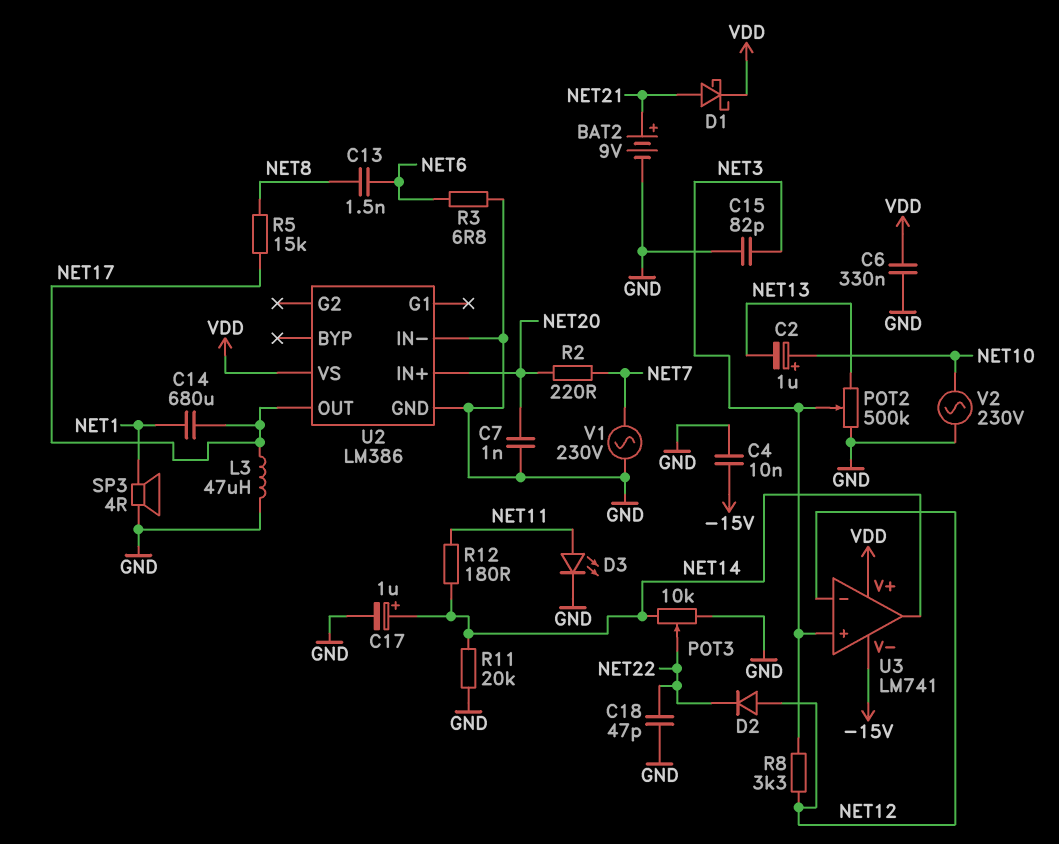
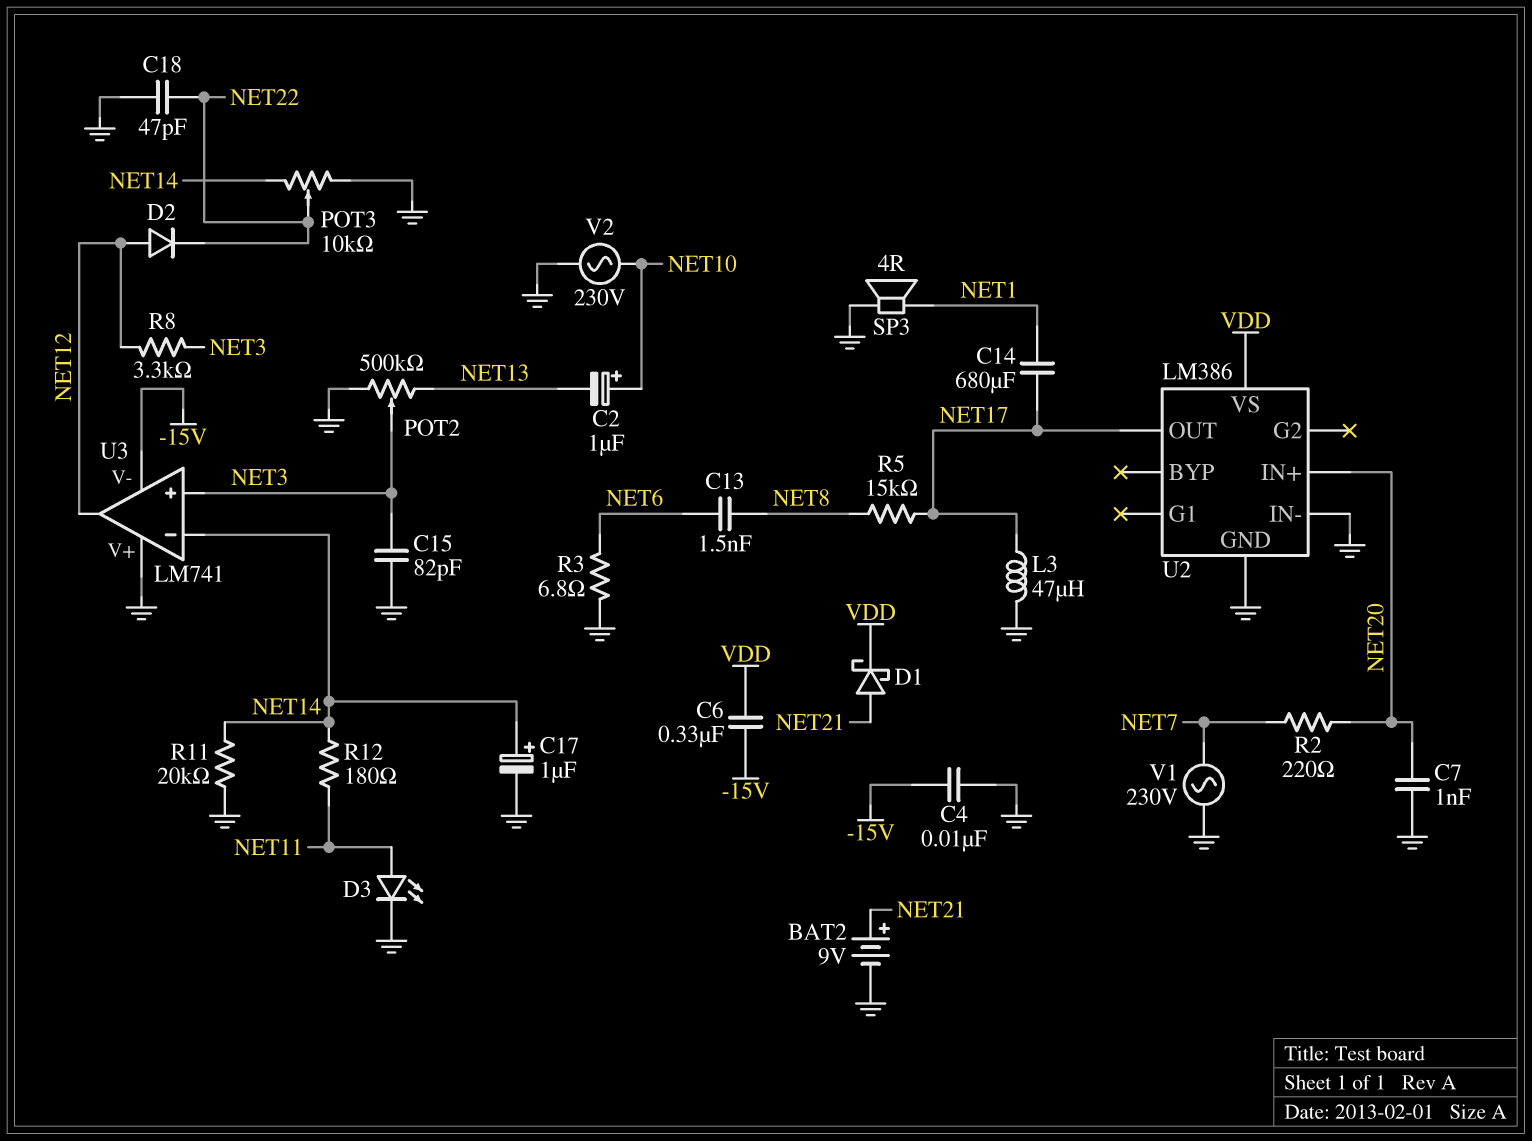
C6: 330nF (GND, VDD) -> 330nF (-15V, VDD)
U3 pin V+: VDD -> GND
U3 pin in-: NET12 -> NET14
U3 pin out: NET14 -> NET12

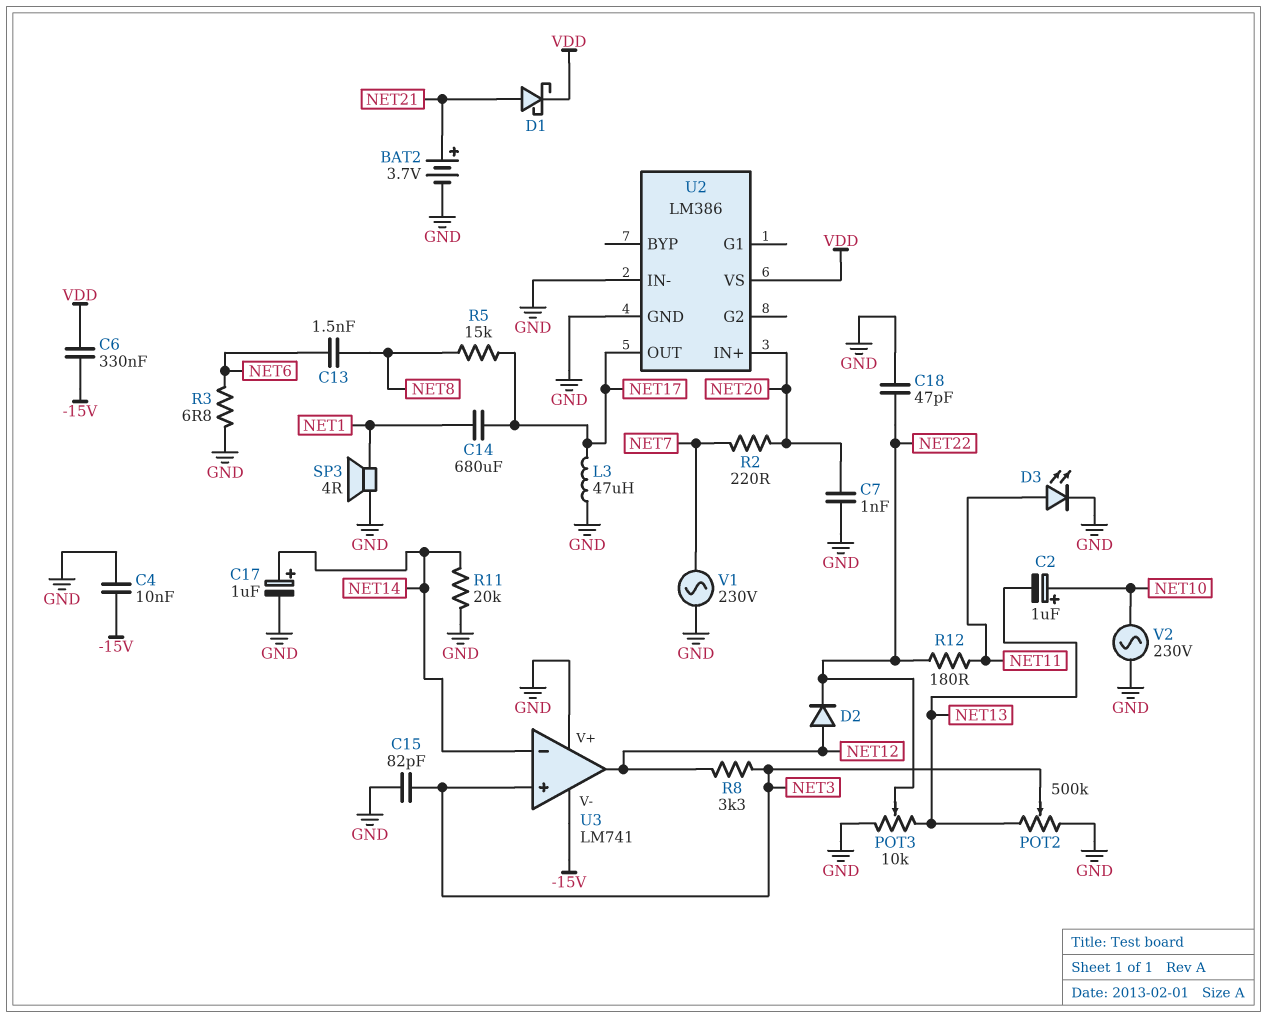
BAT2: 9V (plus NET21, minus GND) -> 3.7V (plus NET21, minus GND)
POT3: 10k (GND, NET14, wiper NET22) -> 10k (GND, NET13, wiper NET22)
R12: 180 (NET11, NET14) -> 180 (NET11, NET22)

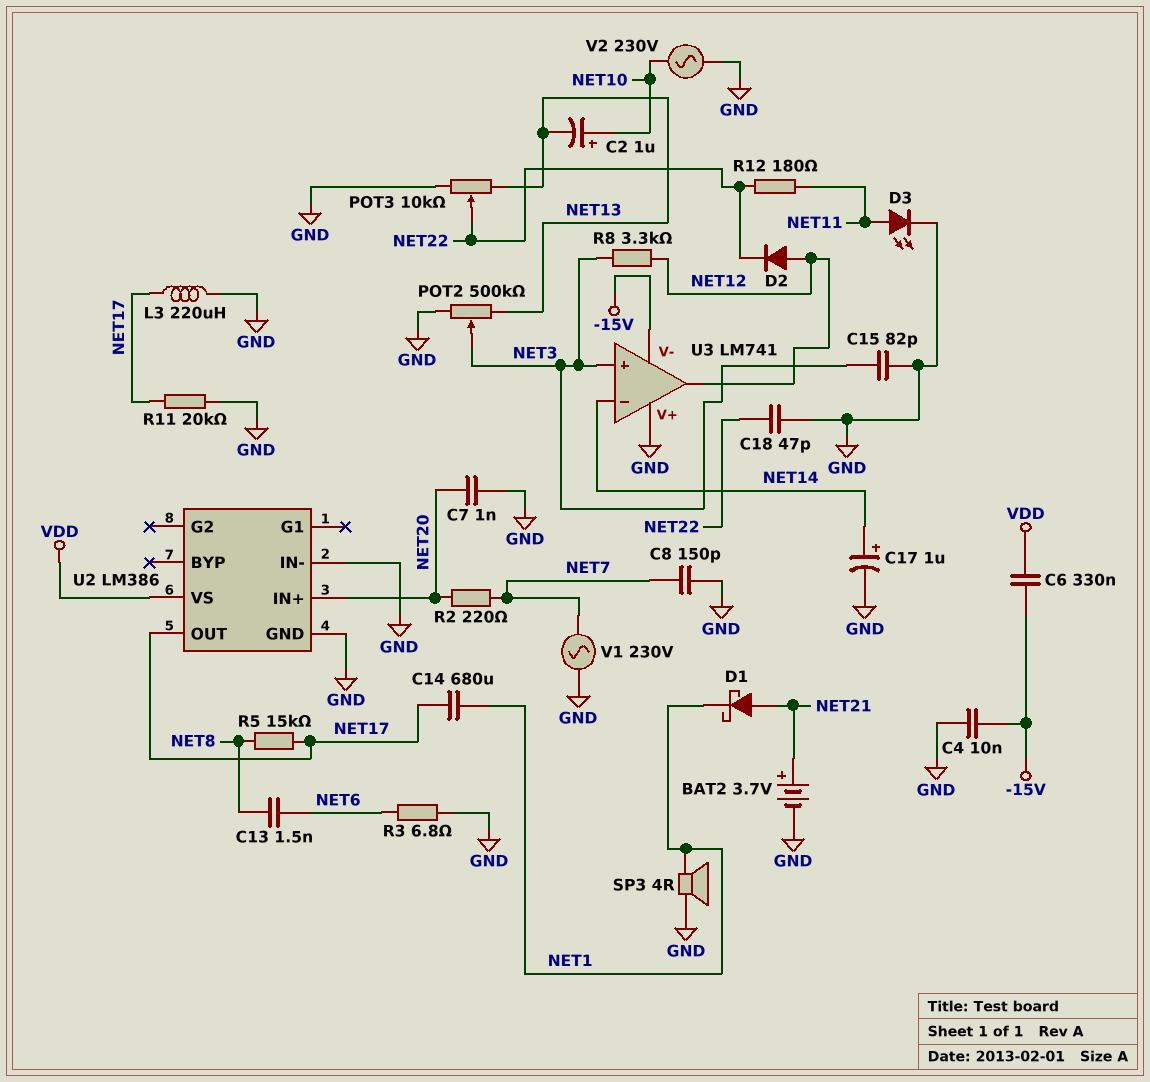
C8: none -> 150pF (GND, NET7)
D1: schottky (A NET21, K VDD) -> schottky (A NET21, K NET1)
L3: 47uH (GND, NET17) -> 220uH (GND, NET17)
R11: 20k (GND, NET14) -> 20k (GND, NET17)

